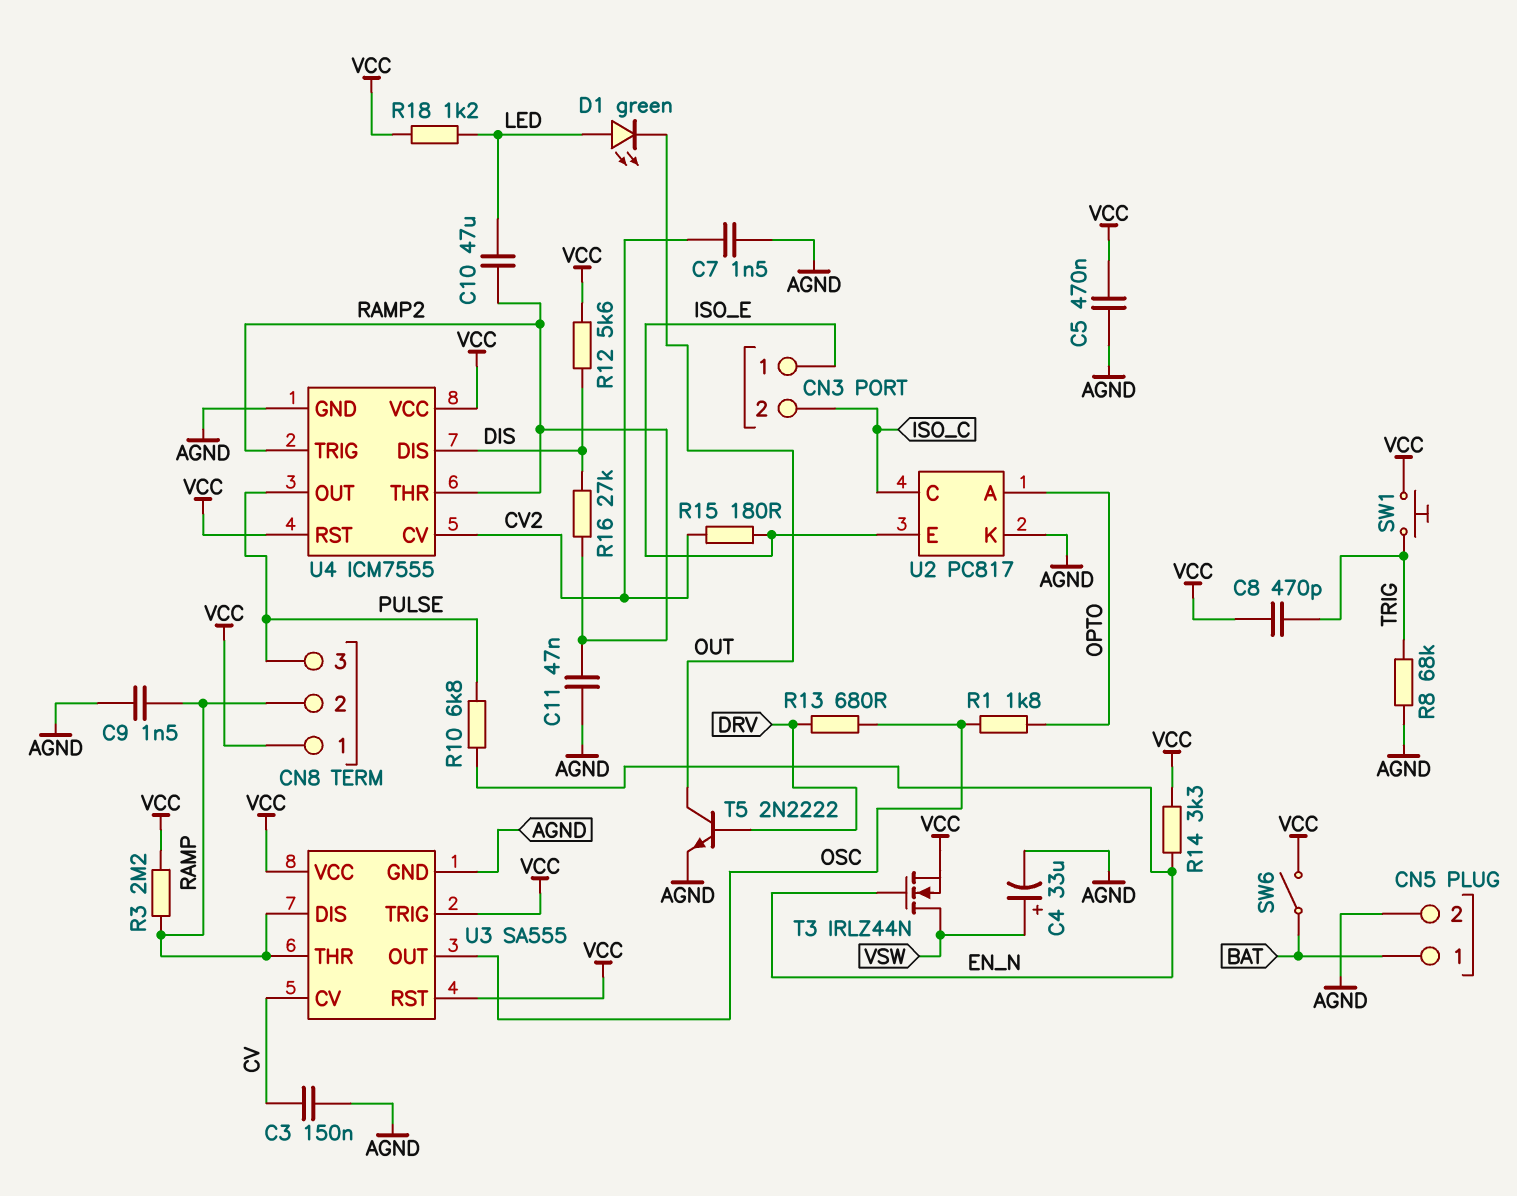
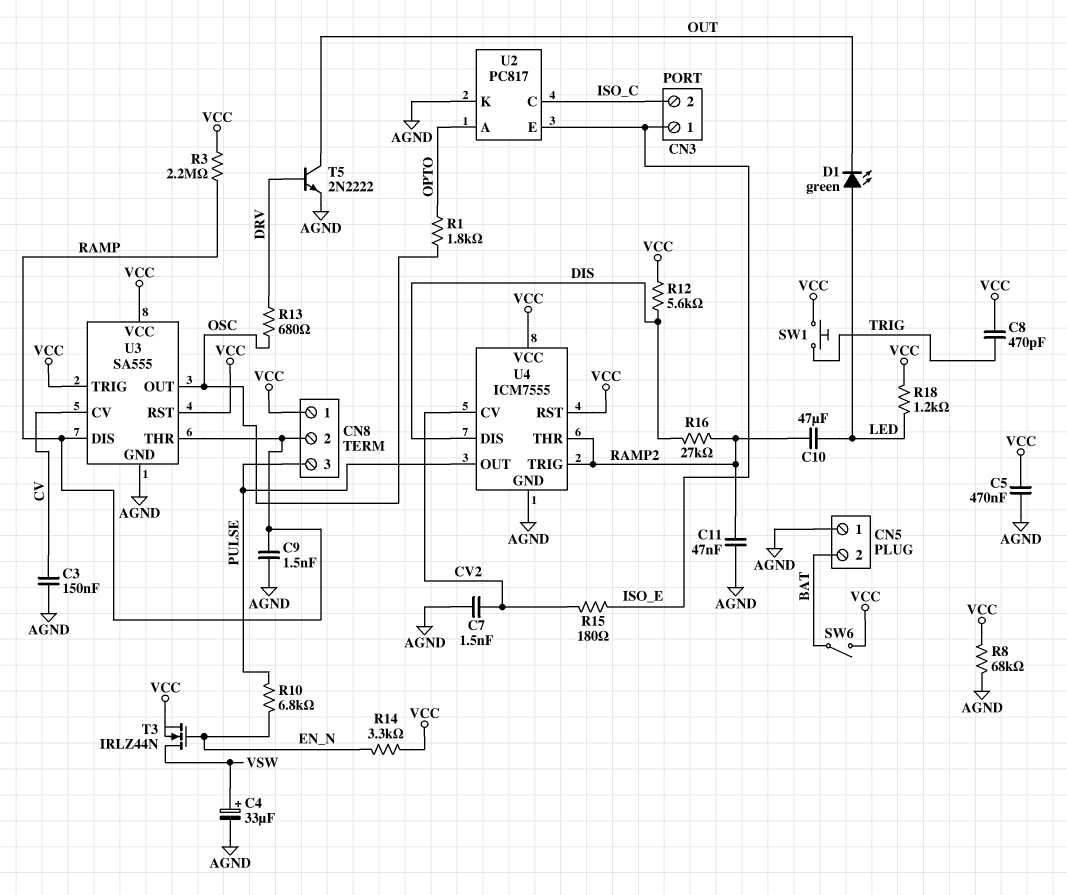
CN5 pin 1: BAT -> AGND
CN5 pin 2: AGND -> BAT
R8: 68k (AGND, TRIG) -> 68k (AGND, VCC)

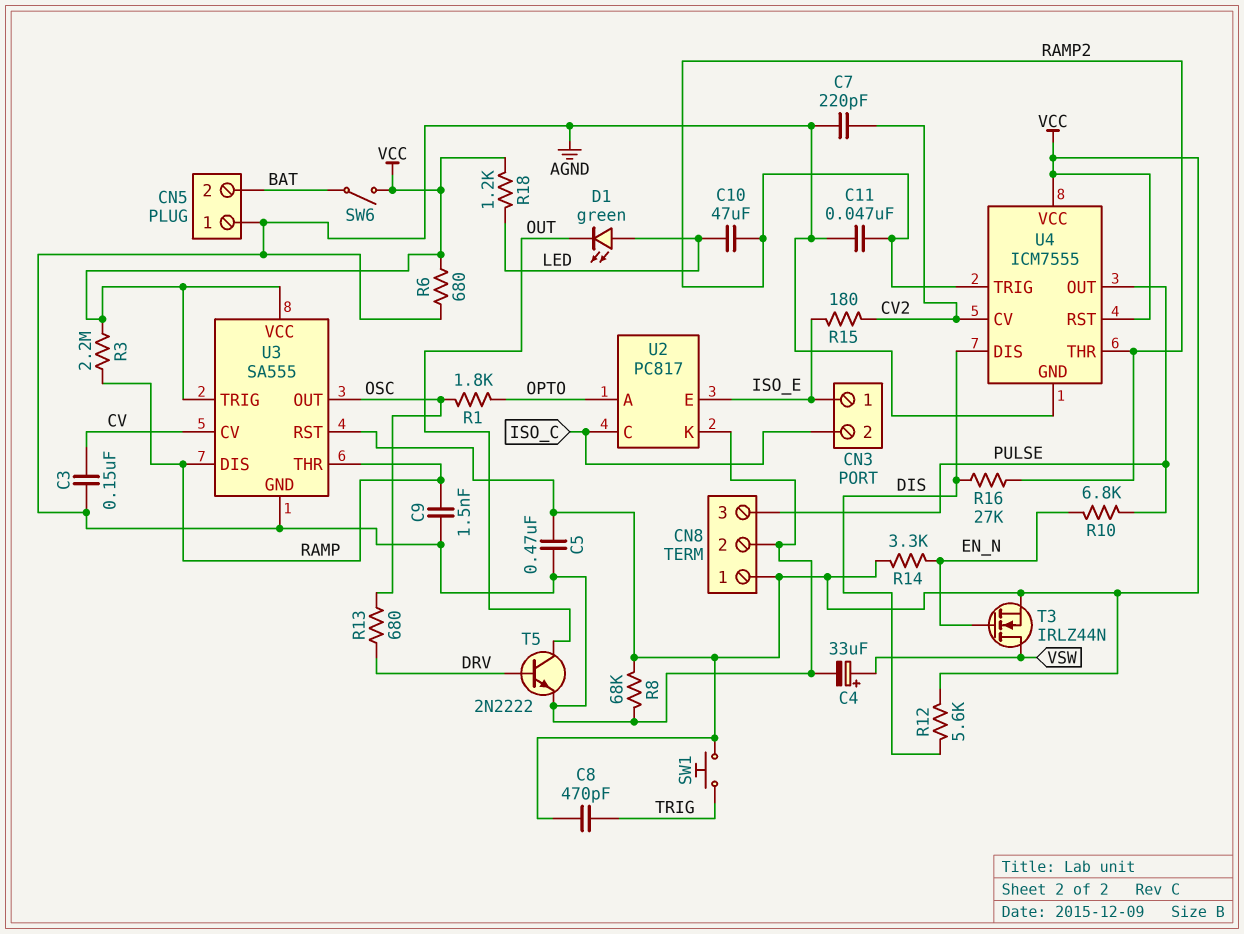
C7: 1.5nF (AGND, CV2) -> 220pF (AGND, CV2)
CN8 pin 2: RAMP -> AGND
R6: none -> 680 (AGND, VCC)

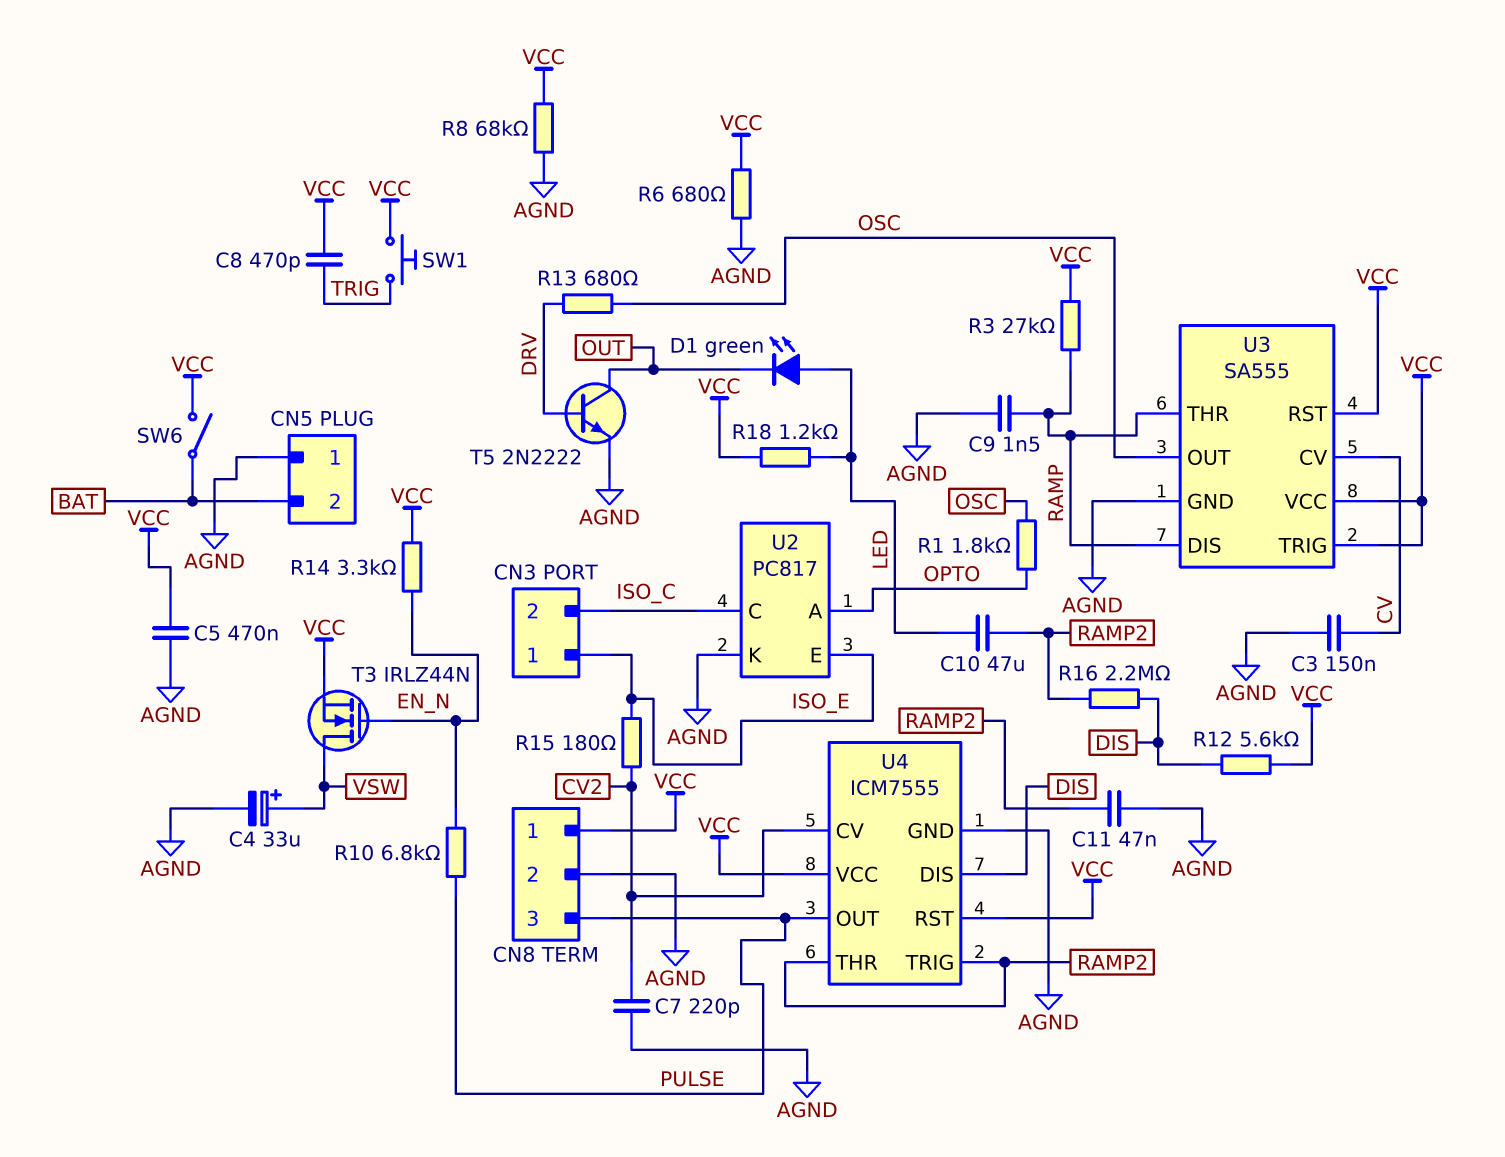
R3: 2.2M (RAMP, VCC) -> 27k (RAMP, VCC)
R16: 27k (DIS, RAMP2) -> 2.2M (DIS, RAMP2)

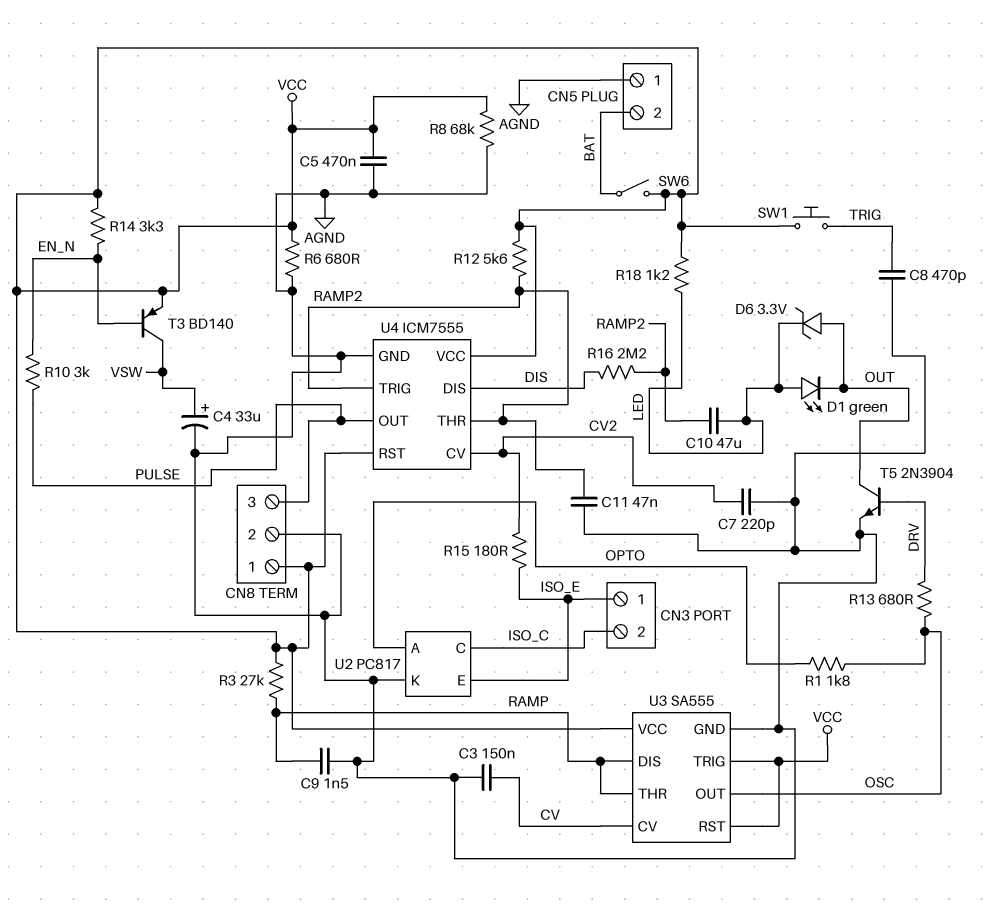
C8: 470pF (TRIG, VCC) -> 470pF (AGND, TRIG)
D6: none -> zener 3.3V (A OUT, K LED)
R10: 6.8k (EN_N, PULSE) -> 3k (EN_N, PULSE)
R12: 5.6k (DIS, VCC) -> 5.6k (RAMP2, VCC)
T3: NMOS IRLZ44N (G EN_N, D VSW, S VCC) -> PNP BD140 (B EN_N, C VSW, E VCC)
T5: NPN 2N2222 (B DRV, C OUT, E AGND) -> NPN 2N3904 (B DRV, C OUT, E AGND)

